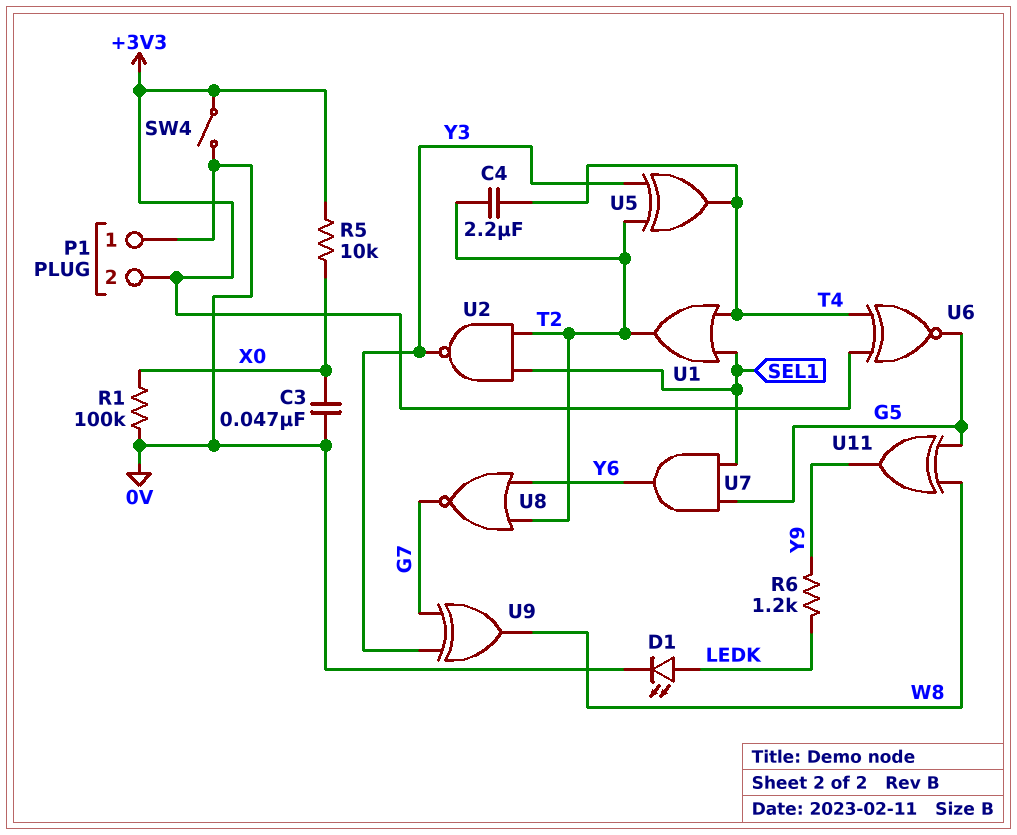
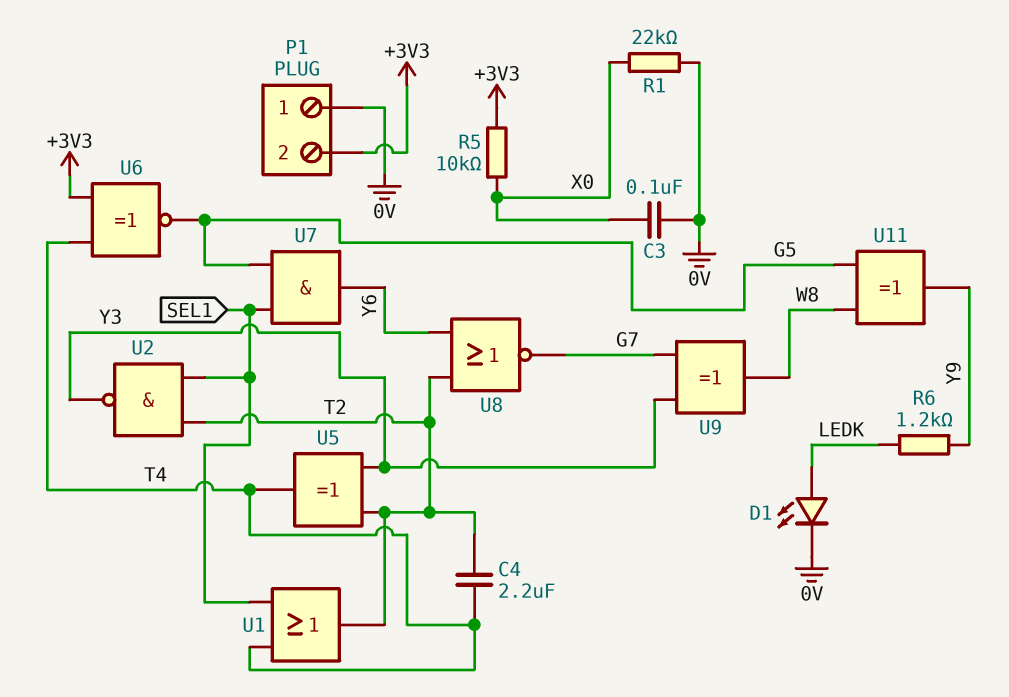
C3: 47nF (0V, X0) -> 100nF (0V, X0)
R1: 100k (0V, X0) -> 22k (0V, X0)
SW4: switch (+3V3, 0V) -> none

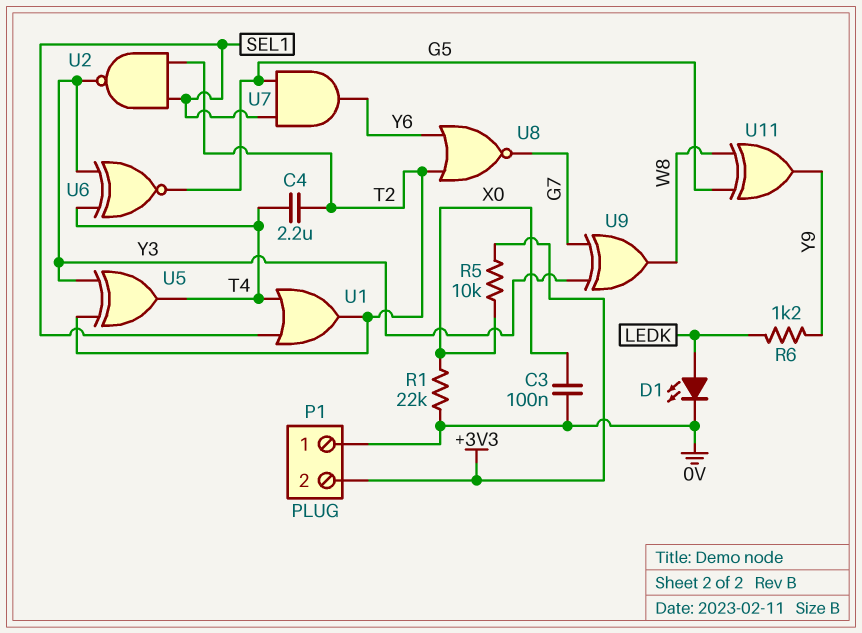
U6: XNOR (in +3V3, in T4, out G5) -> XNOR (in T4, in Y3, out G5)

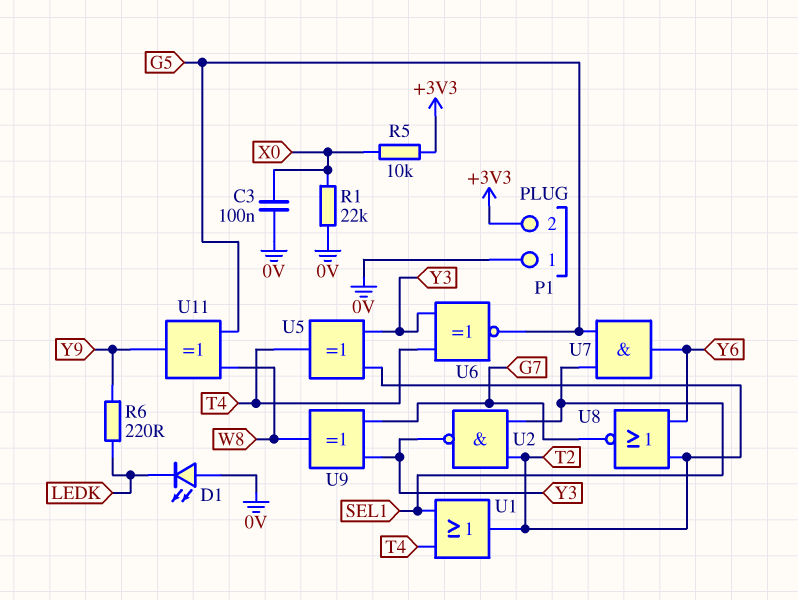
C4: 2.2uF (T2, T4) -> none
D1: LED (A LEDK, K 0V) -> LED (A 0V, K LEDK)
R6: 1.2k (LEDK, Y9) -> 220 (LEDK, Y9)

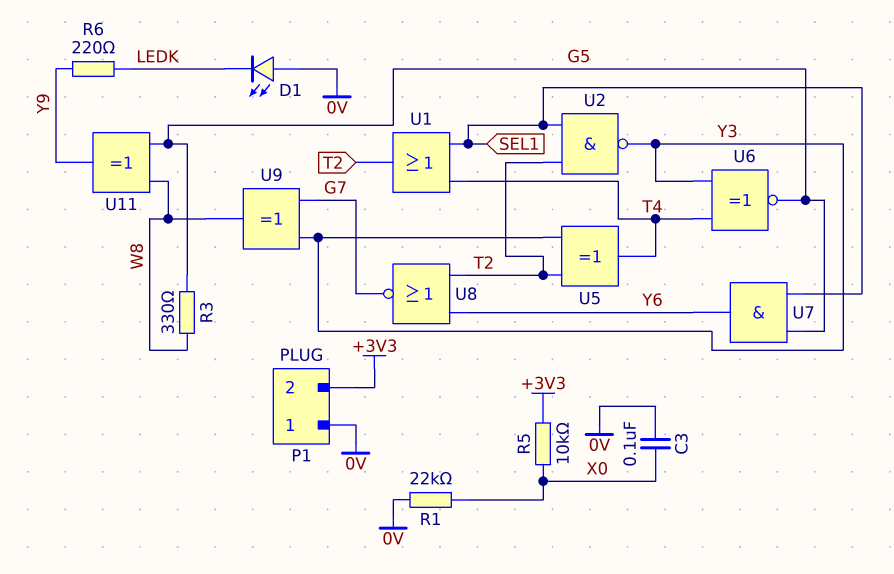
R3: none -> 330 (G5, W8)

